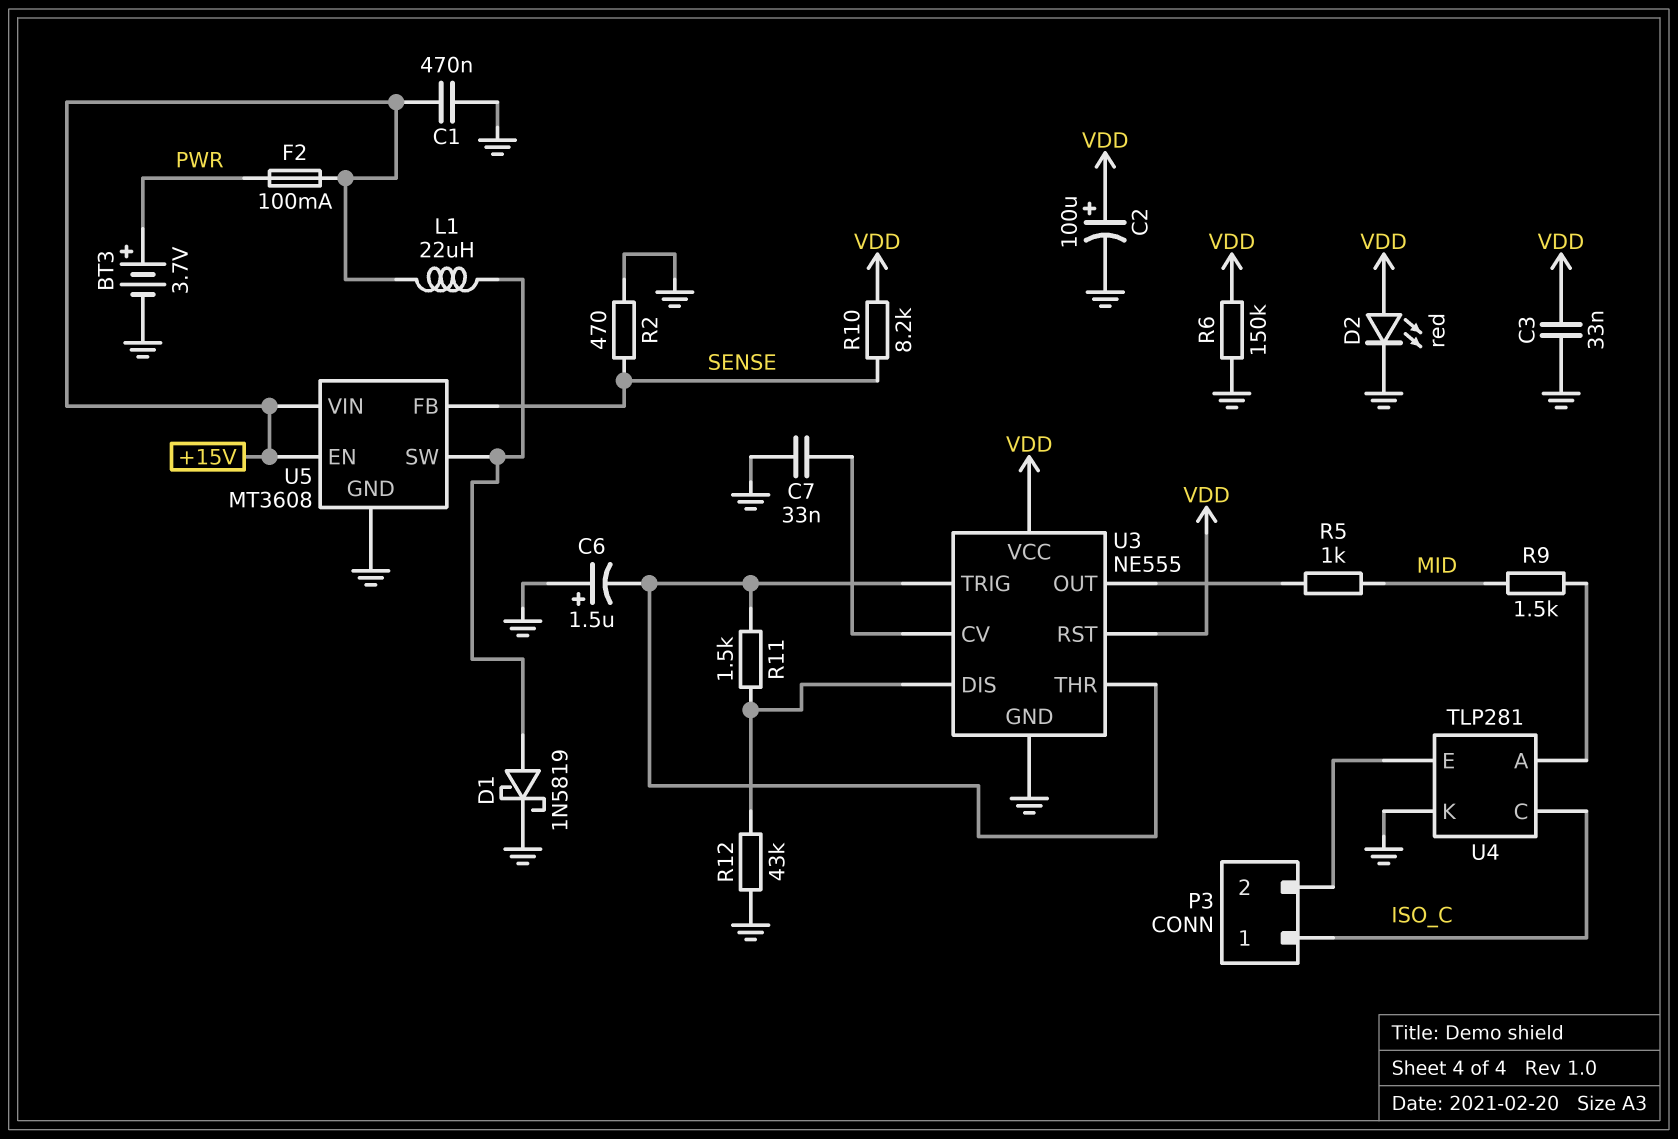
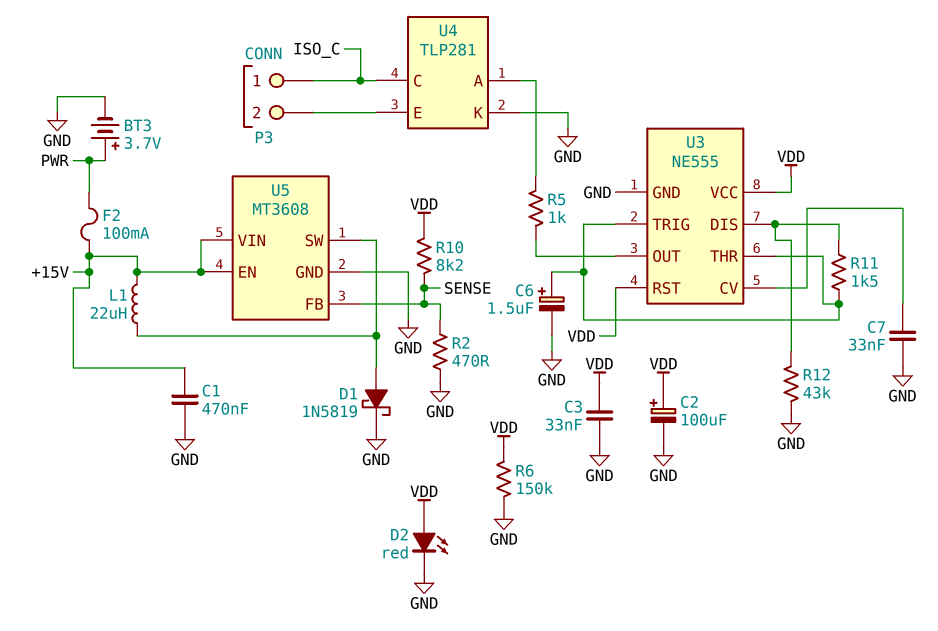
C6: 1.5uF (plus GND, minus U3/THR) -> 1.5uF (plus U3/THR, minus GND)
R5: 1k (MID, U3/OUT) -> 1k (U3/OUT, U4/A)
R9: 1.5k (MID, U4/A) -> none

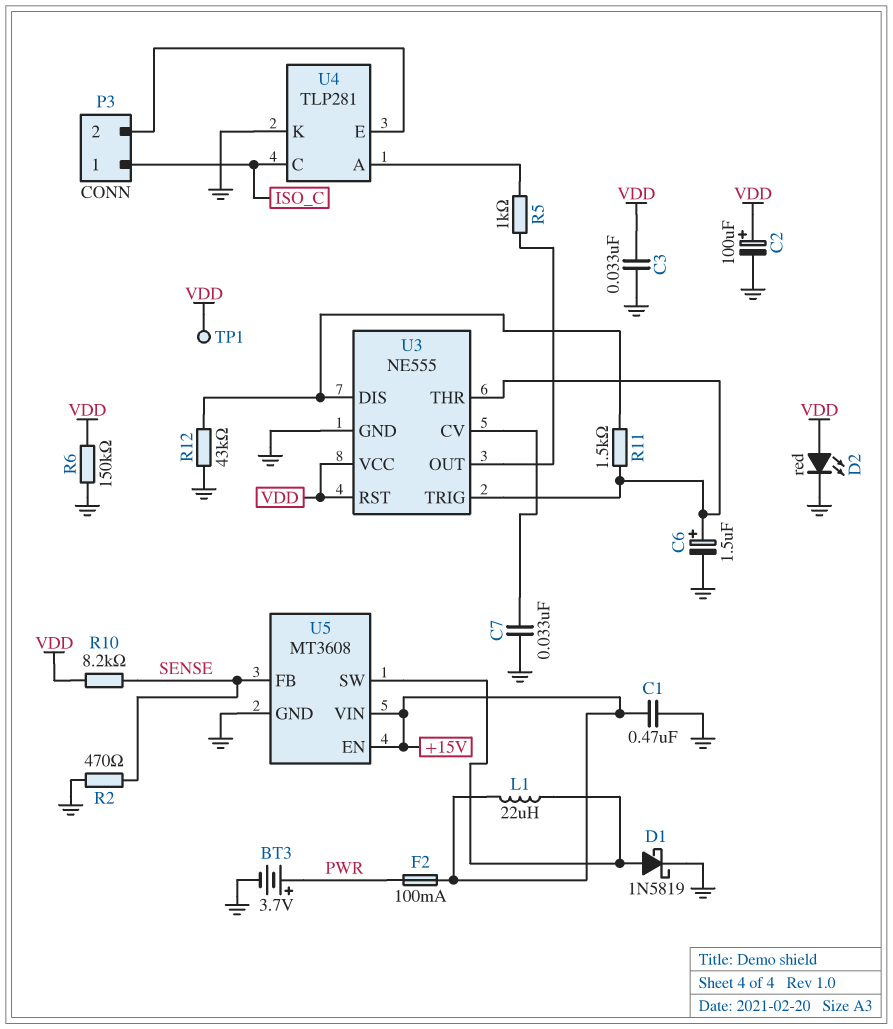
TP1: none -> test point (VDD)

